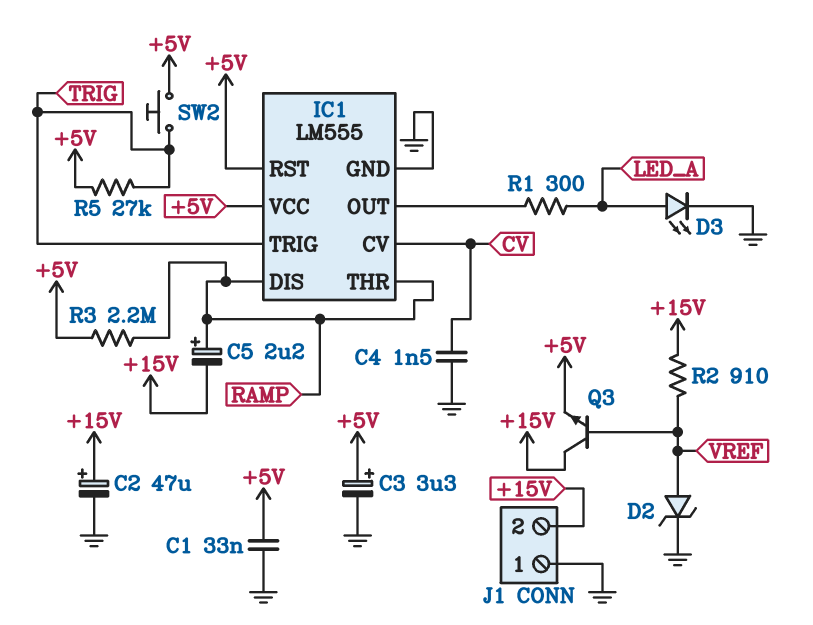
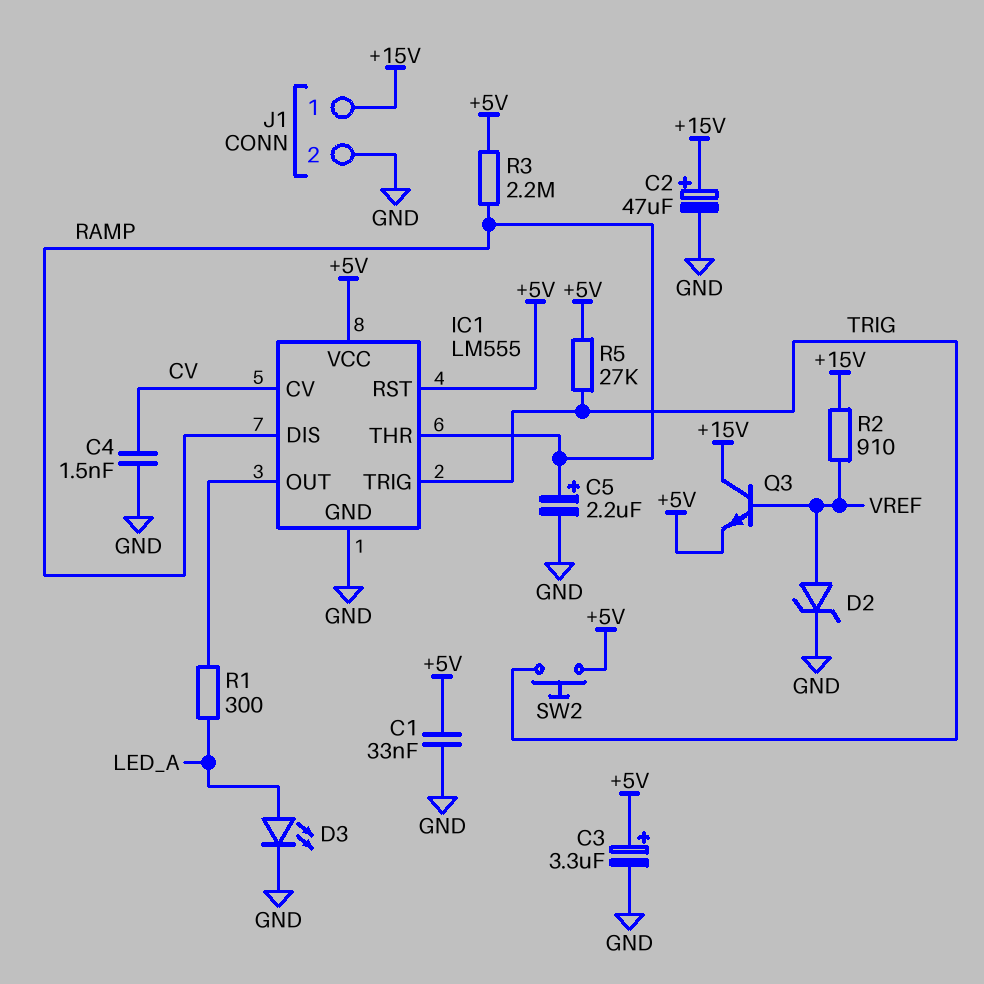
C5: 2.2uF (plus RAMP, minus +15V) -> 2.2uF (plus RAMP, minus GND)
J1 pin 1: GND -> +15V
J1 pin 2: +15V -> GND

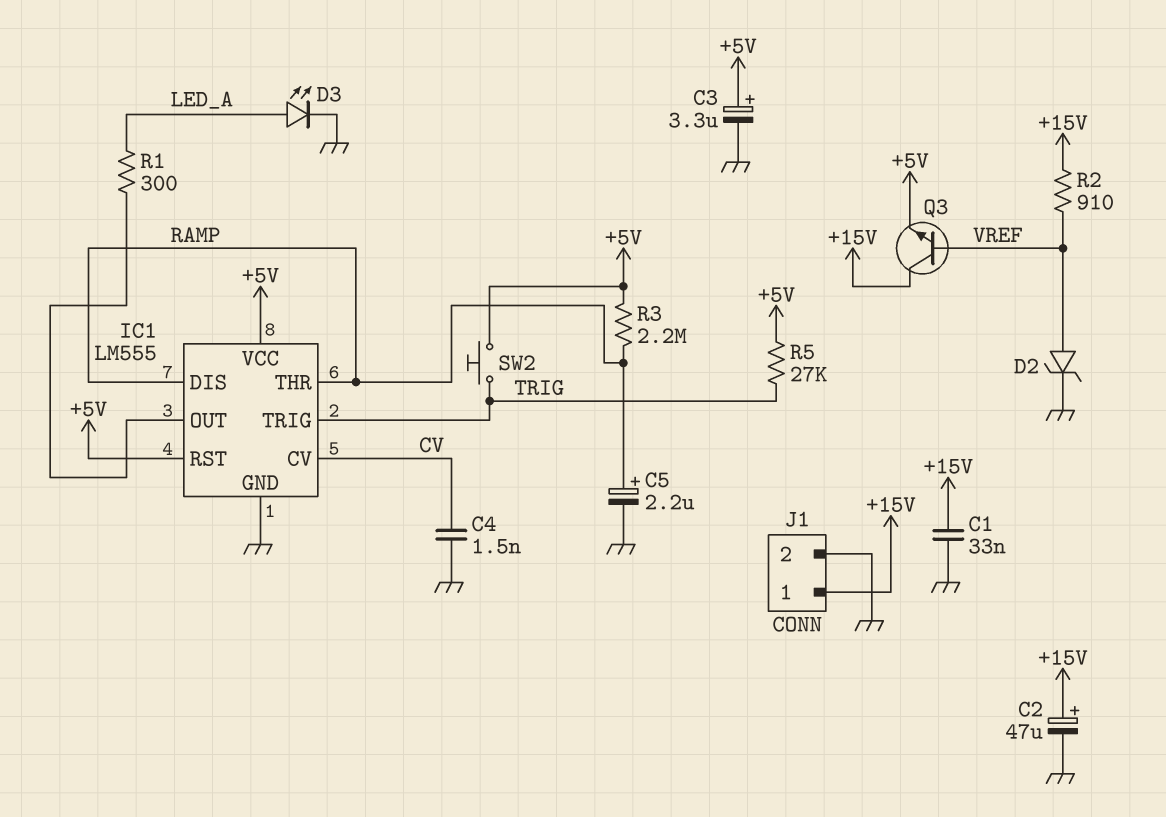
C1: 33nF (+5V, GND) -> 33nF (+15V, GND)

